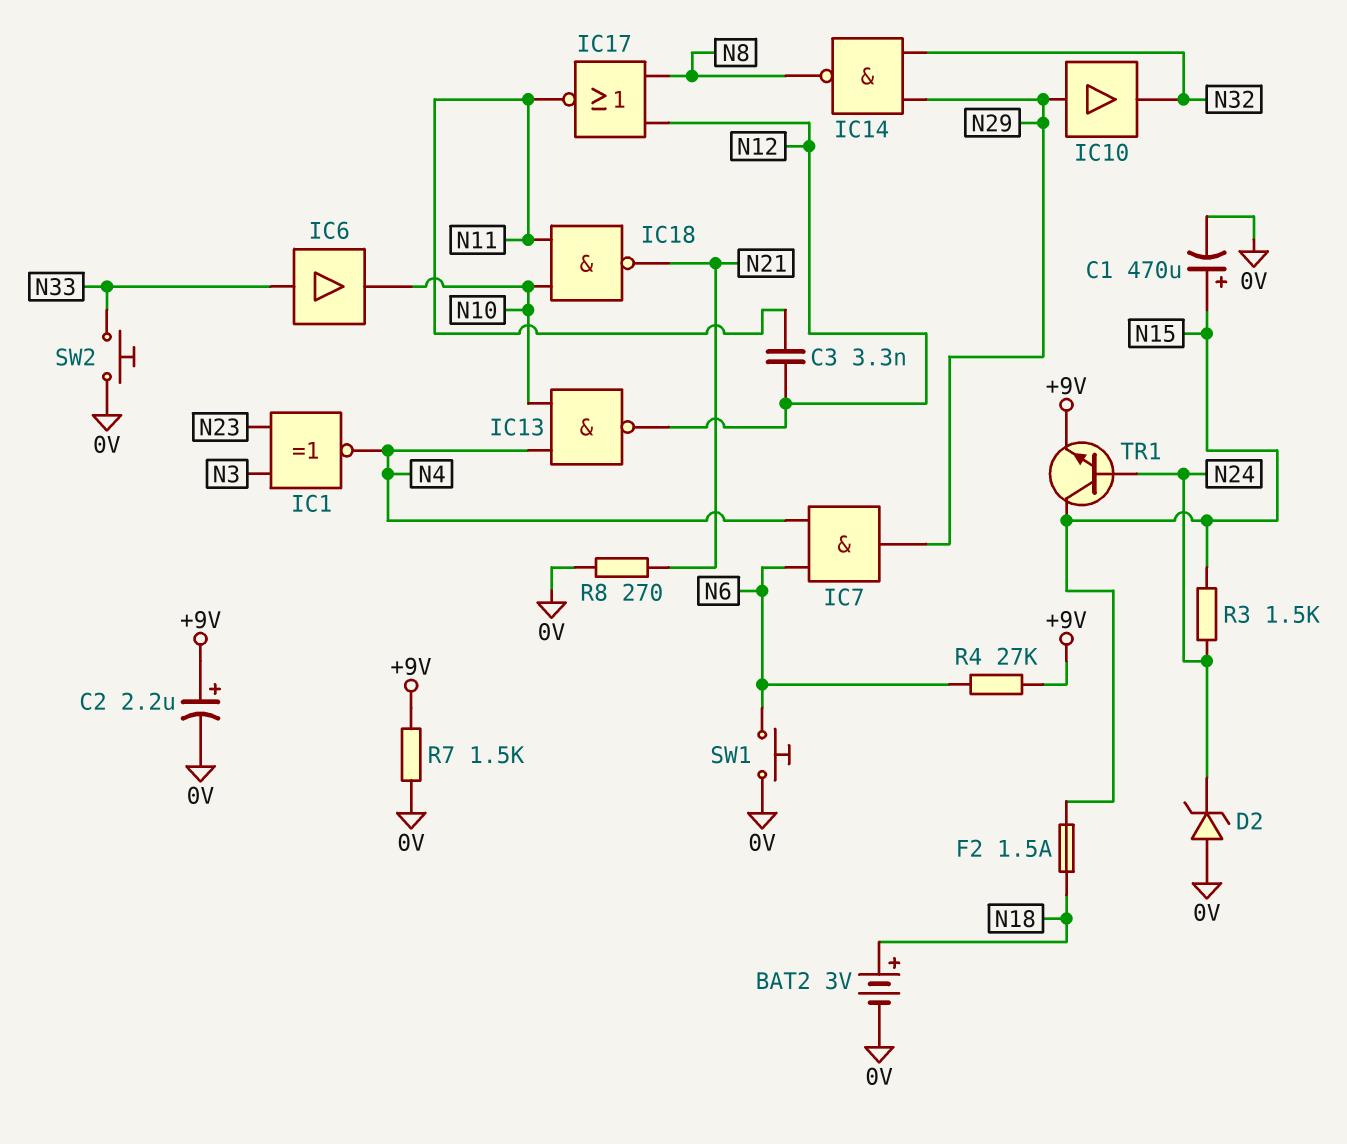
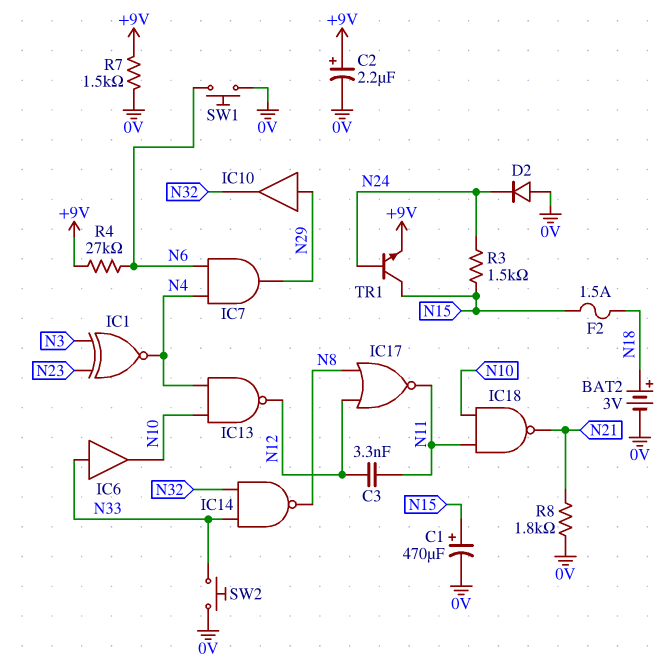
D2: zener (A 0V, K N24) -> diode (A 0V, K N24)
IC14: NAND (in N29, in N32, out N8) -> NAND (in N32, in N33, out N8)
R8: 270 (0V, N21) -> 1.8k (0V, N21)

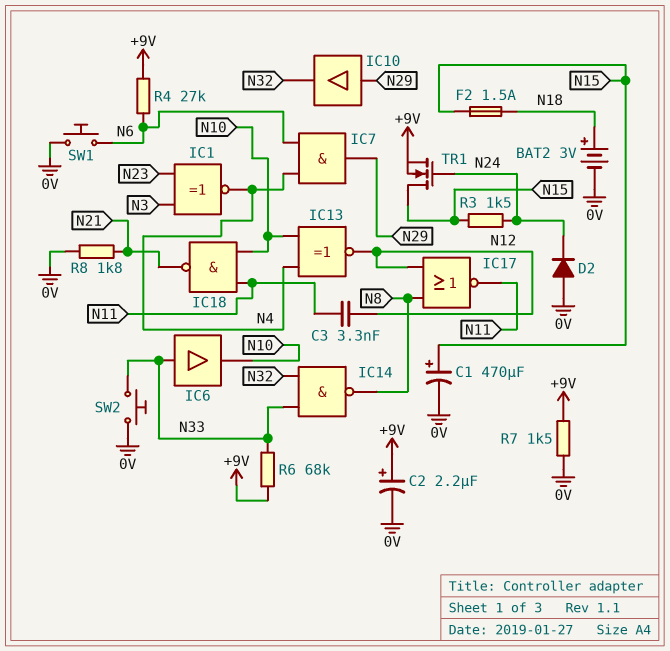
IC13: NAND (in N4, in N10, out N12) -> XNOR (in N4, in N10, out N12)
R6: none -> 68k (+9V, N33)
TR1: NPN (B N24, C N15, E +9V) -> NMOS (G N24, D N15, S +9V)

